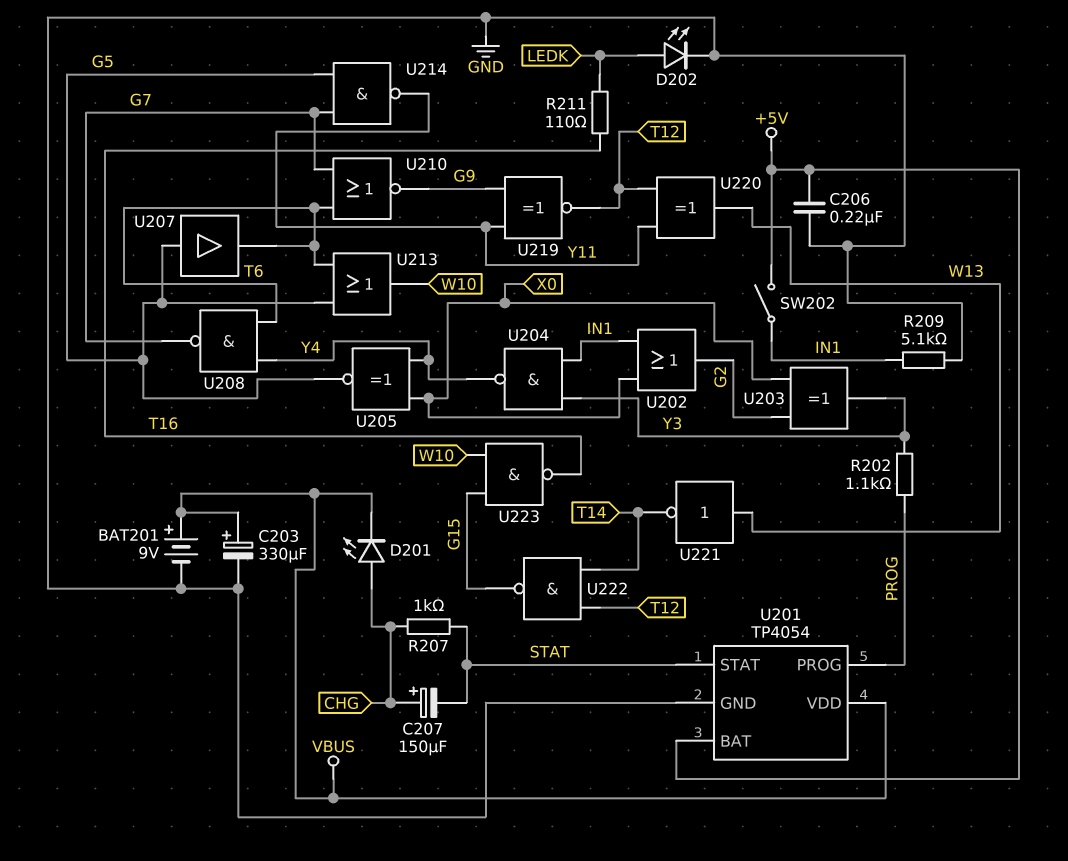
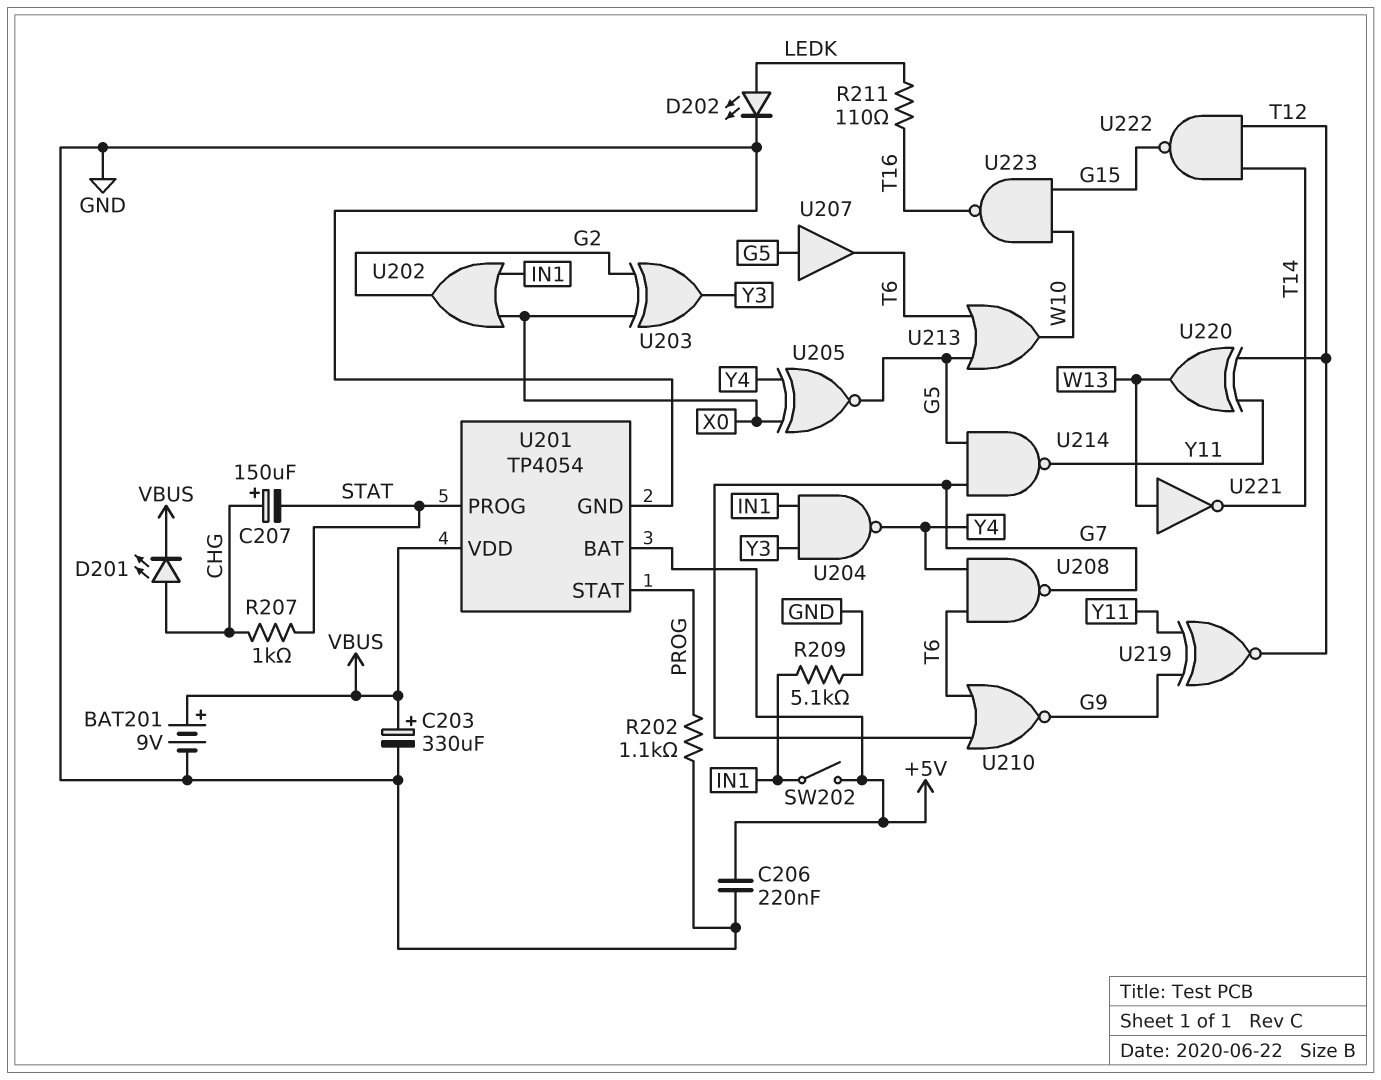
R202: 1.1k (PROG, Y3) -> 1.1k (GND, PROG)
U201 pin PROG: PROG -> STAT
U201 pin STAT: STAT -> PROG

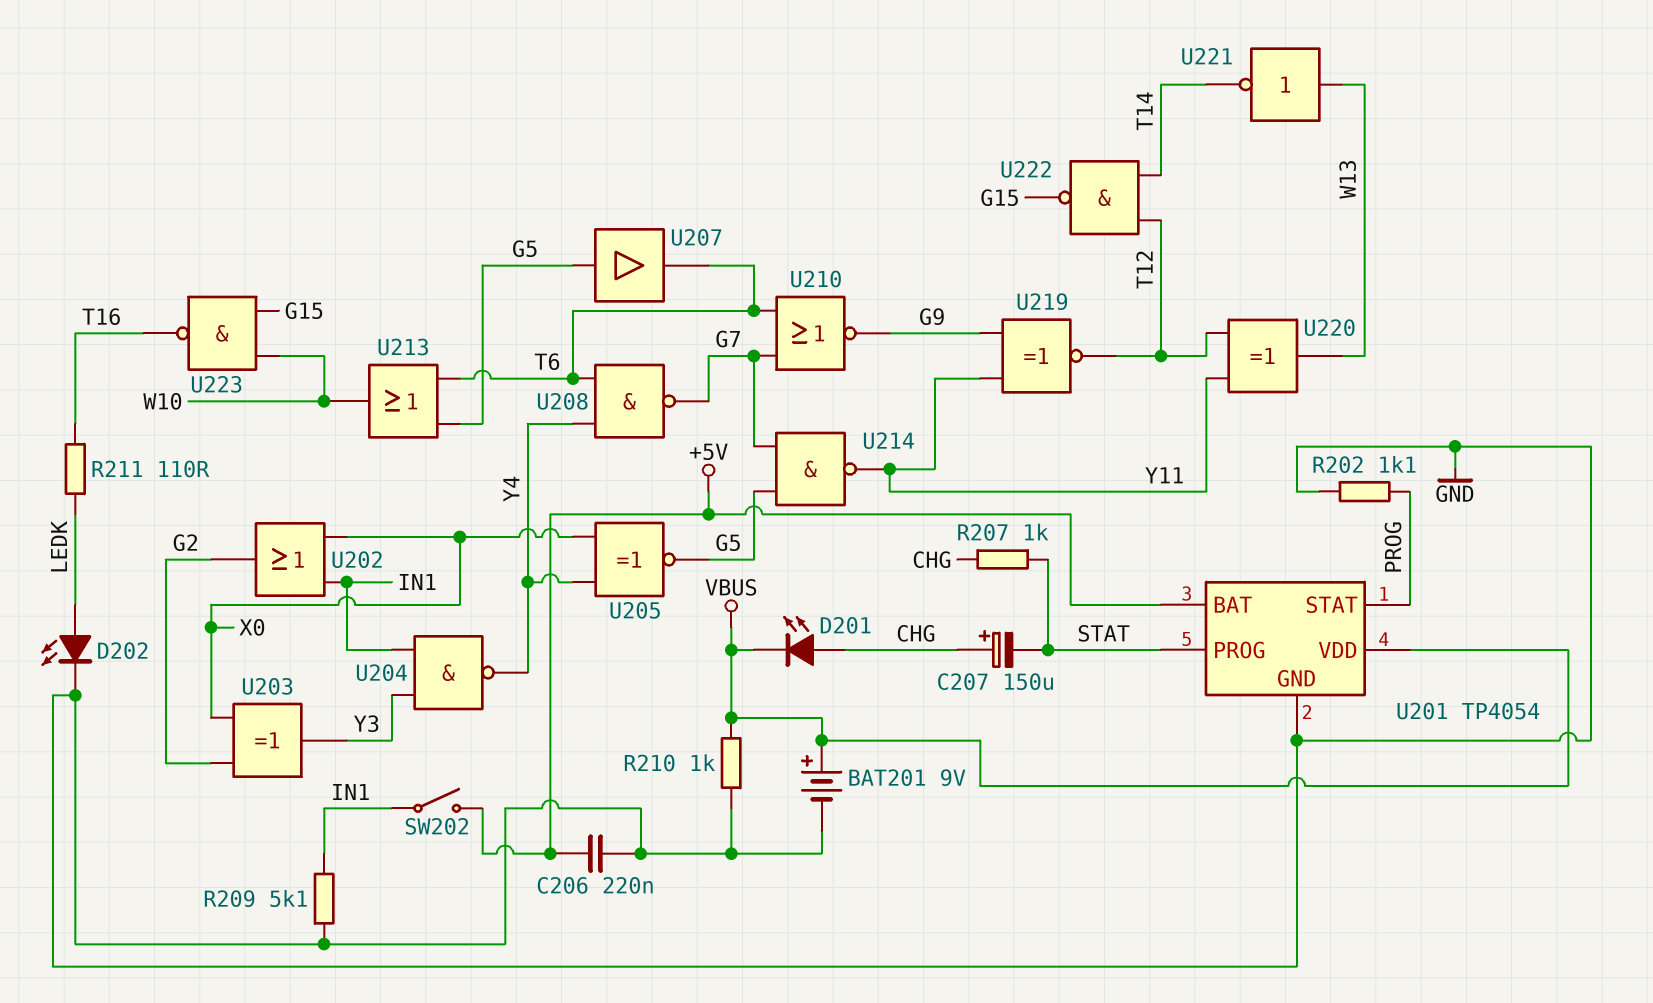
C203: 330uF (plus VBUS, minus GND) -> none
R210: none -> 1k (GND, VBUS)

